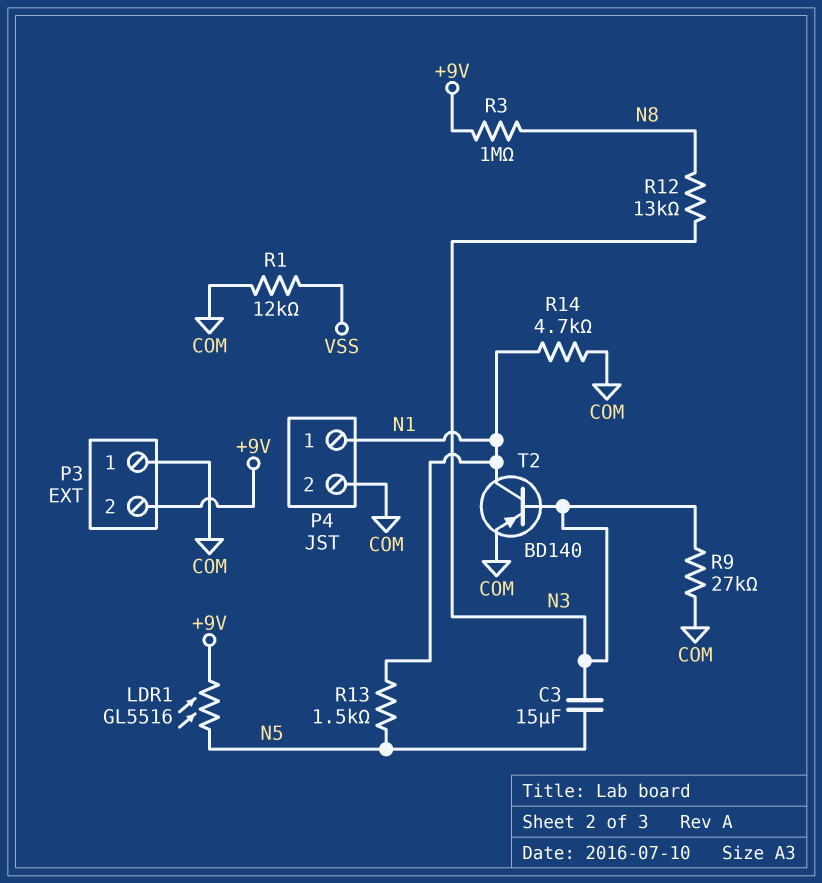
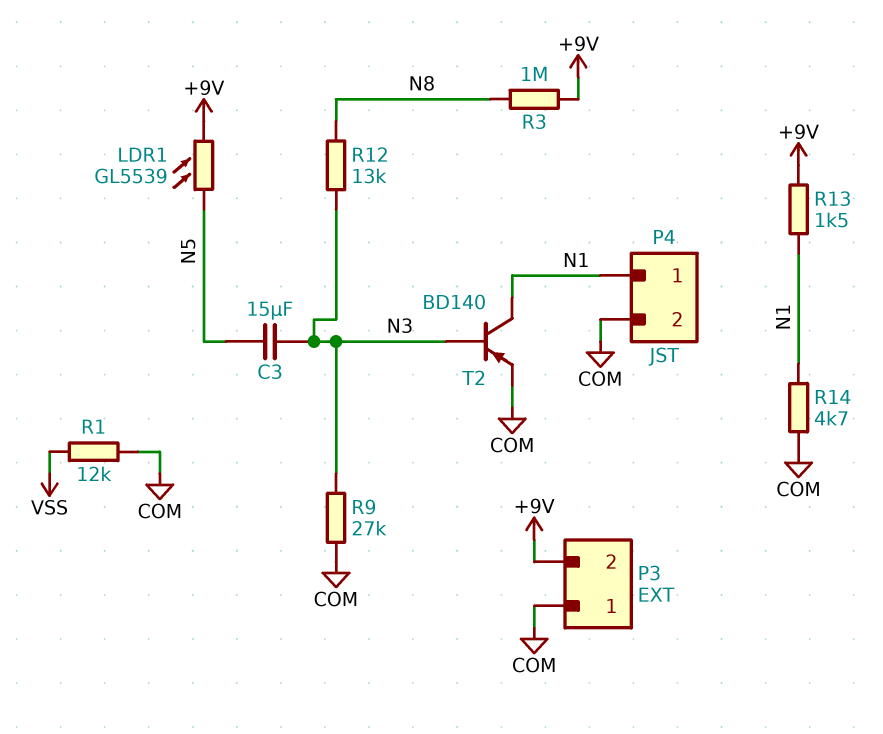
LDR1: GL5516 (+9V, N5) -> GL5539 (+9V, N5)
R13: 1.5k (N1, N5) -> 1.5k (+9V, N1)

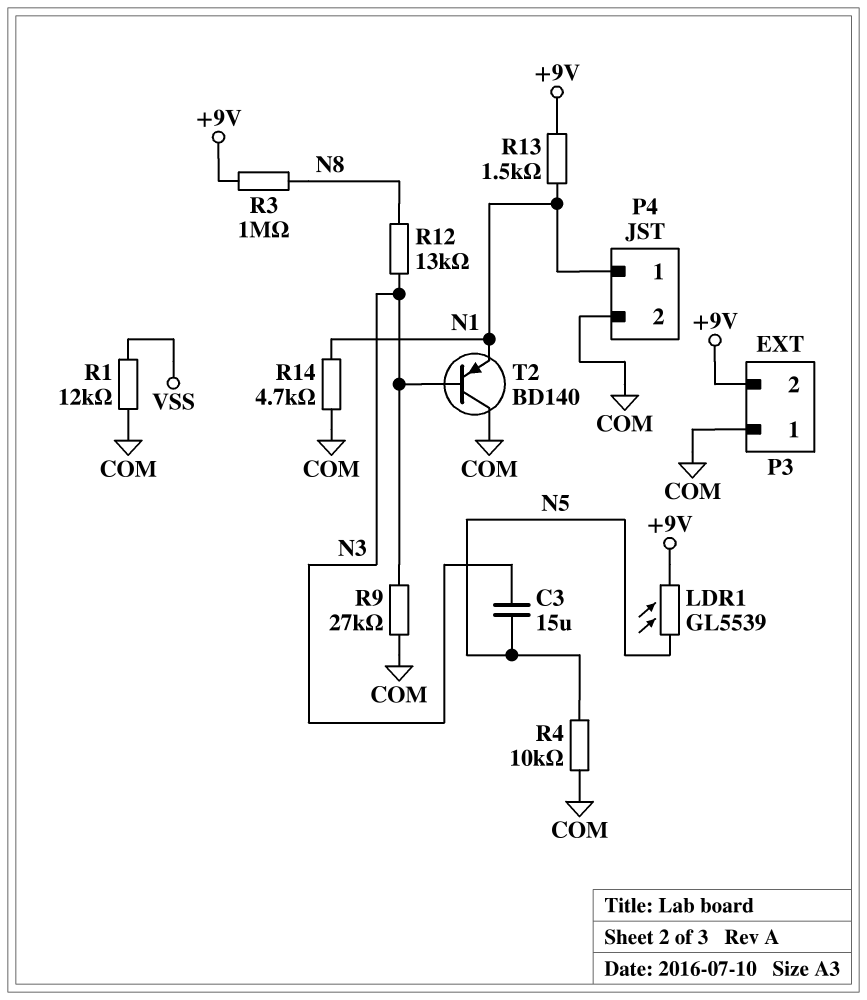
R4: none -> 10k (COM, N5)
T2: PNP BD140 (B N3, C N1, E COM) -> PNP BD140 (B N3, C COM, E N1)

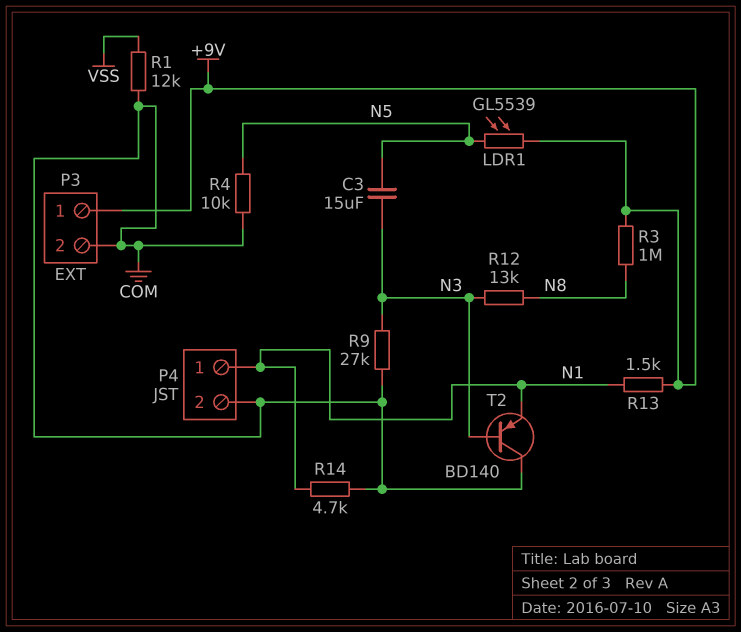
P3 pin 1: COM -> +9V
P3 pin 2: +9V -> COM

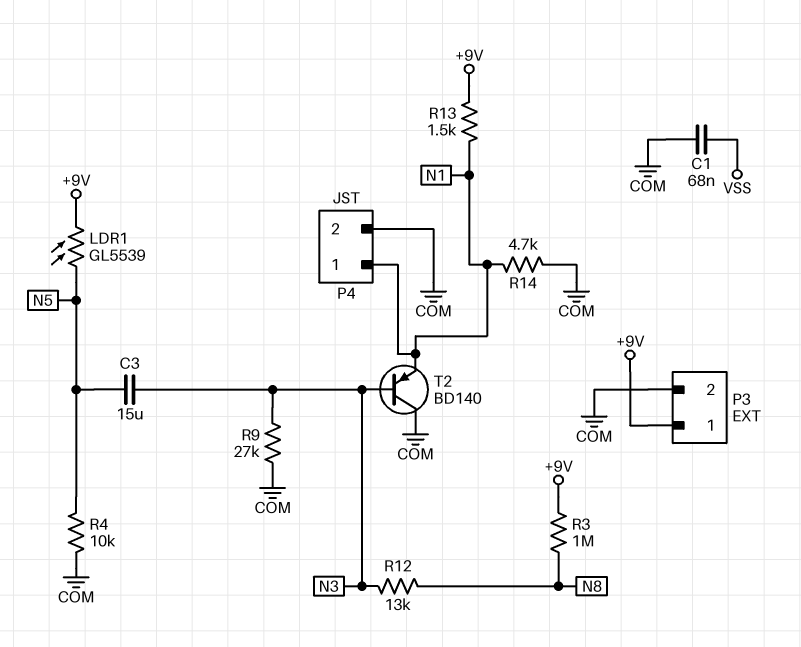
C1: none -> 68nF (COM, VSS)
R1: 12k (COM, VSS) -> none

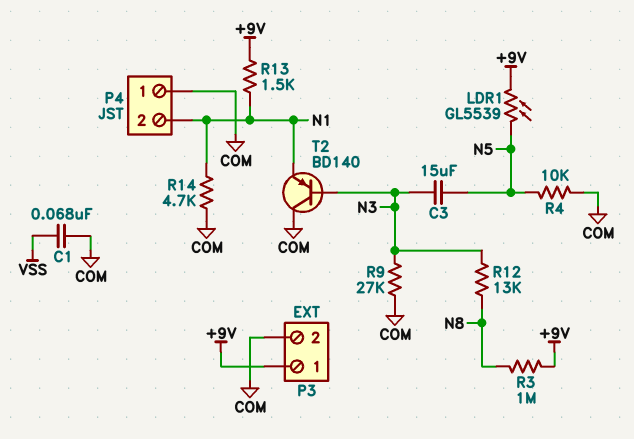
P4 pin 1: N1 -> COM
P4 pin 2: COM -> N1

